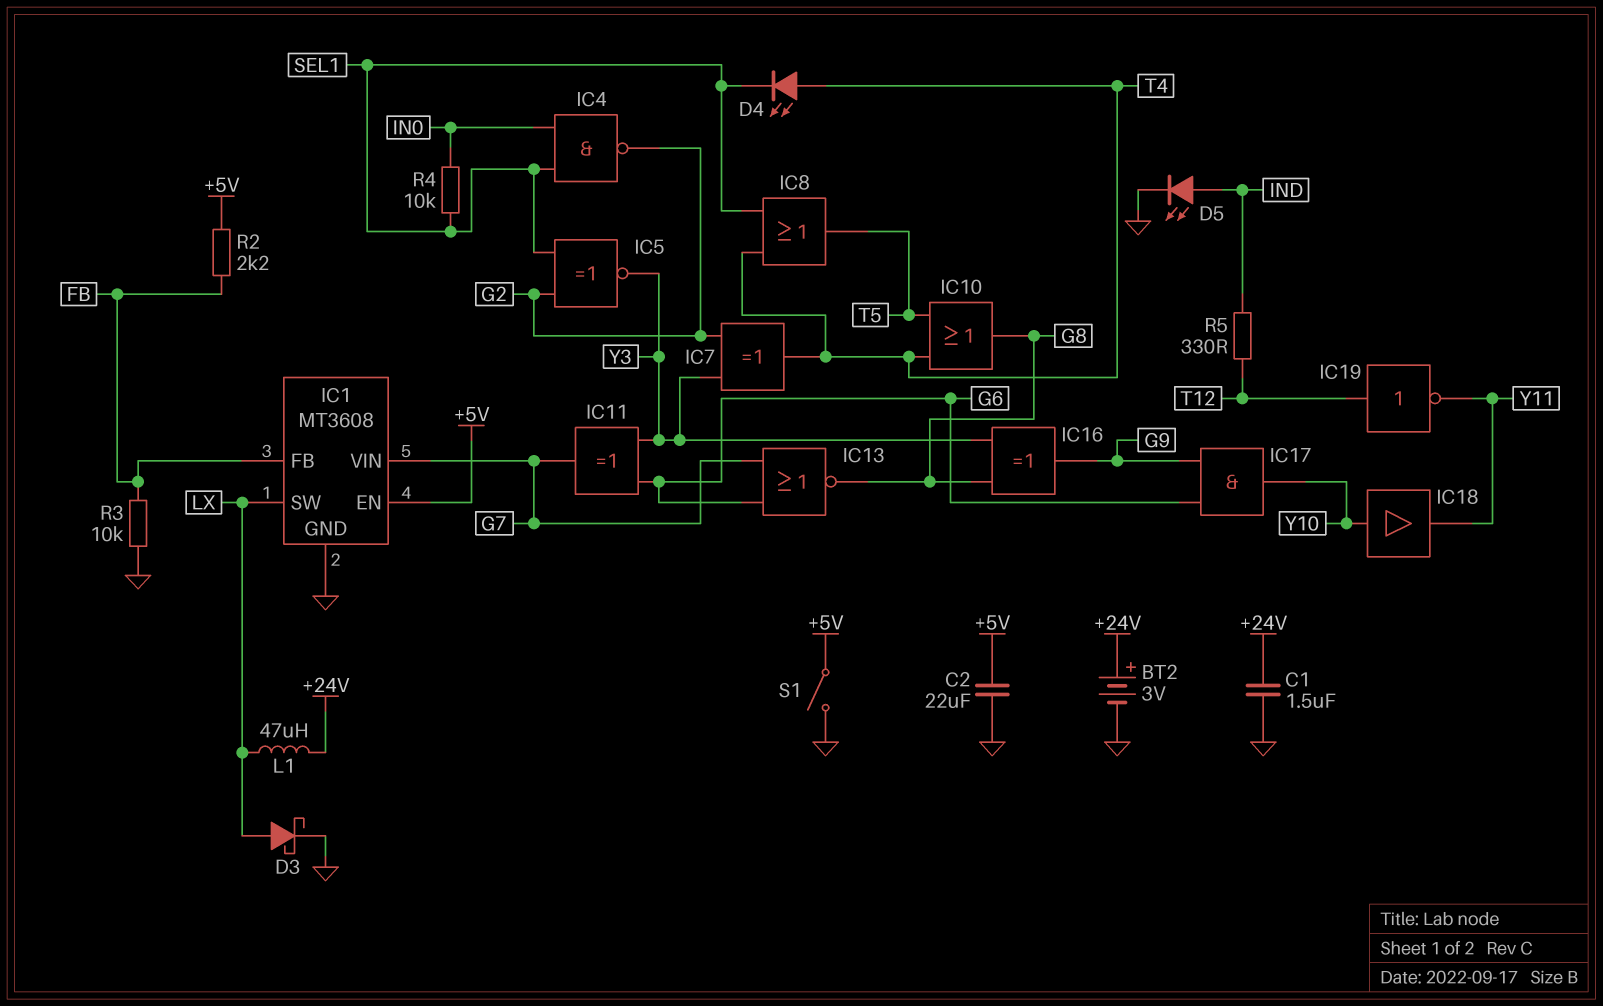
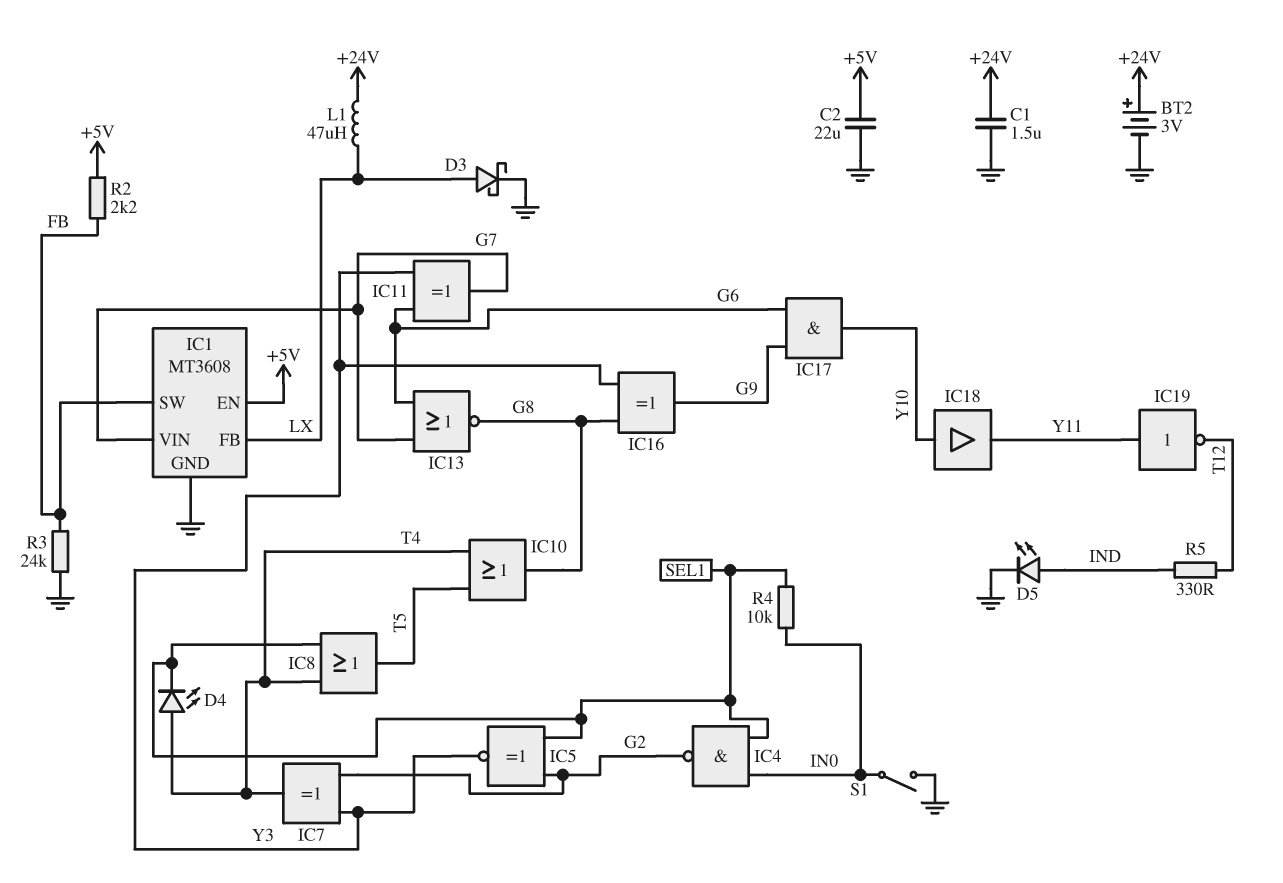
IC1 pin FB: FB -> LX
IC1 pin SW: LX -> FB
IC19: NOT (in T12, out Y11) -> NOT (in Y11, out T12)
R3: 10k (FB, GND) -> 24k (FB, GND)
S1: switch (+5V, GND) -> switch (GND, IN0)

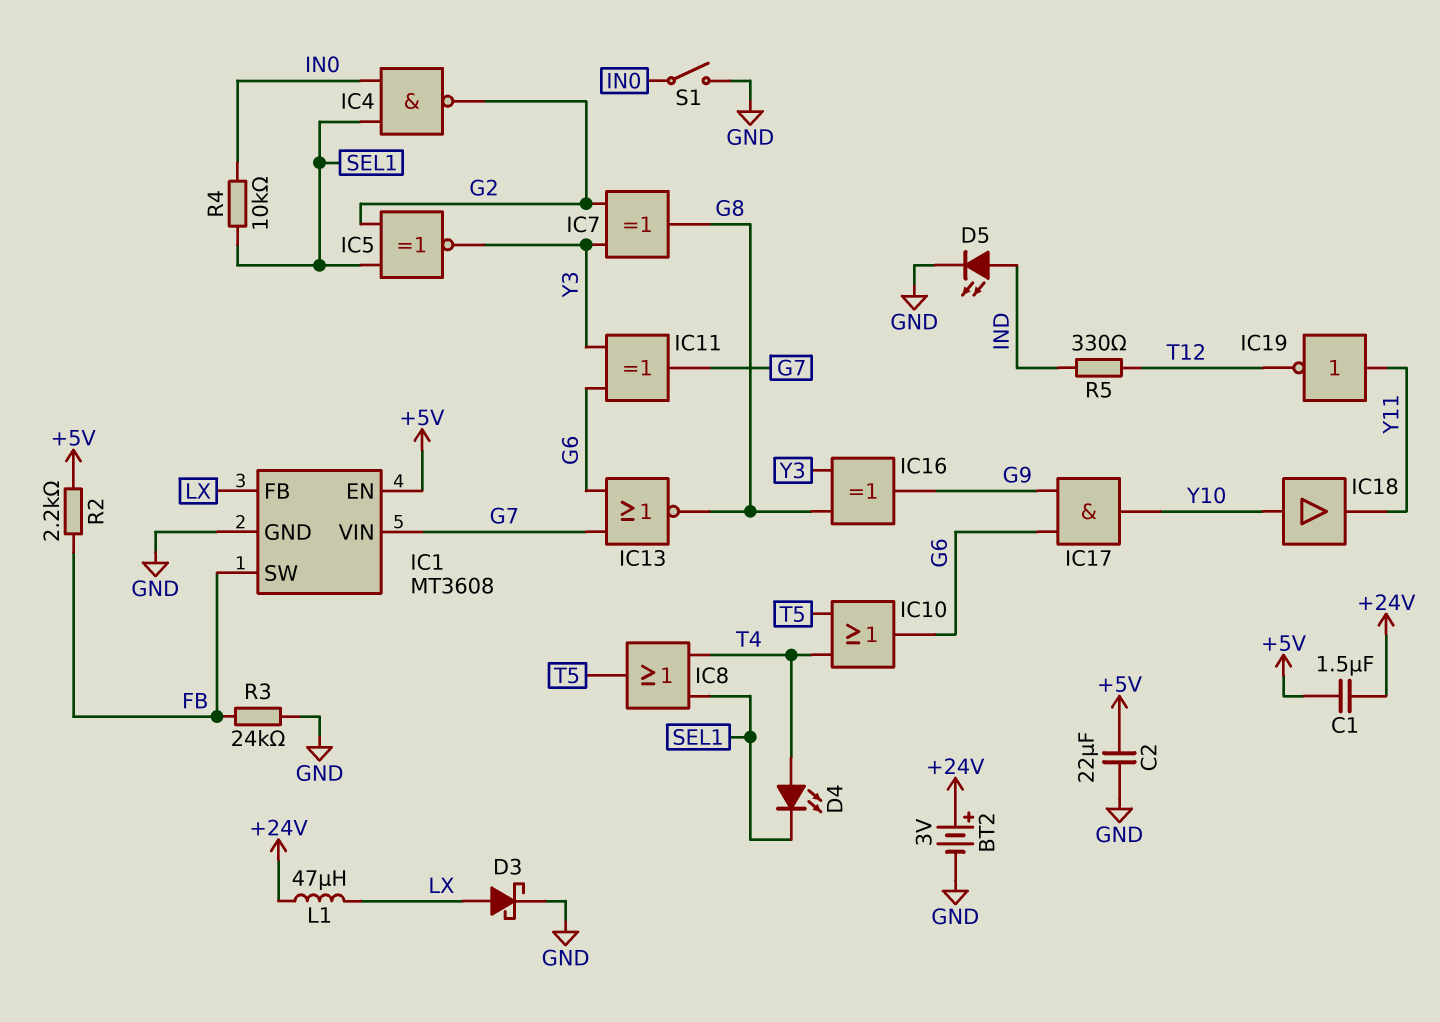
C1: 1.5uF (+24V, GND) -> 1.5uF (+5V, +24V)
IC7: XOR (in G2, in Y3, out T4) -> XOR (in G2, in Y3, out G8)
IC10: OR (in T4, in T5, out G8) -> OR (in T4, in T5, out G6)

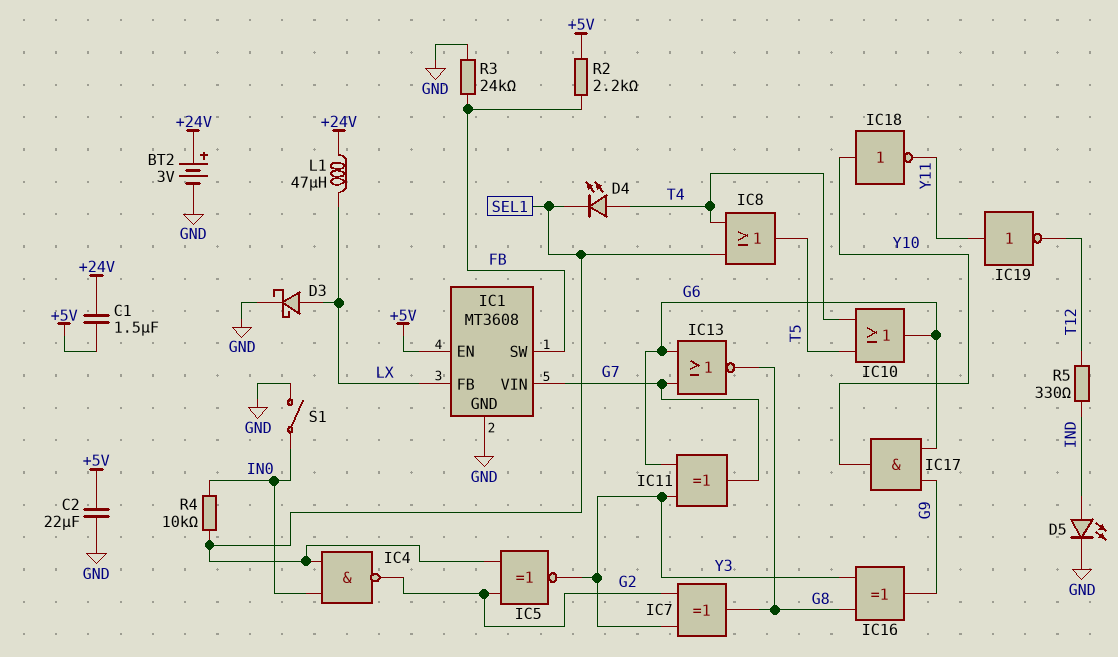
IC18: buffer (in Y10, out Y11) -> NOT (in Y10, out Y11)

